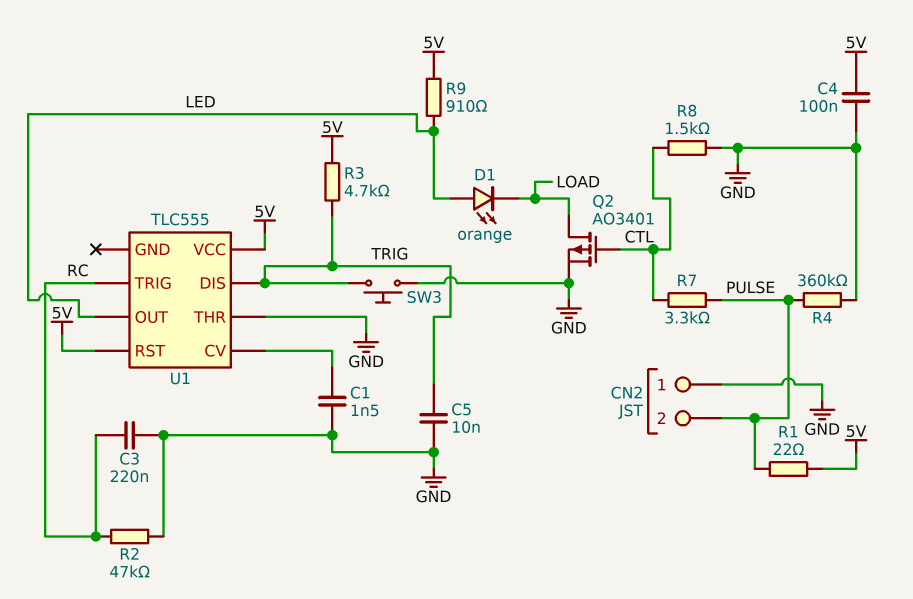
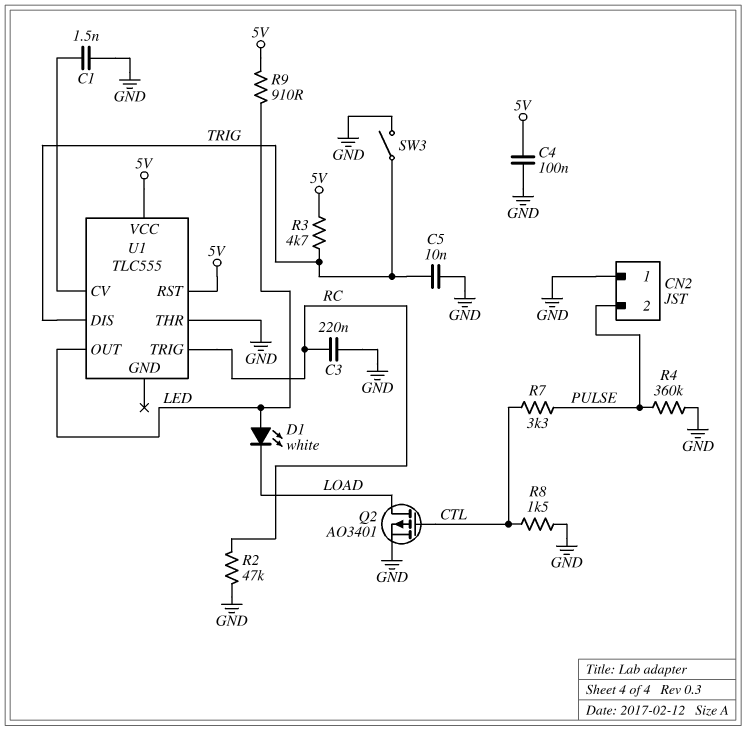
D1: LED orange (A LED, K LOAD) -> LED white (A LED, K LOAD)
R1: 22 (5V, PULSE) -> none
SW3: button (GND, TRIG) -> switch (GND, TRIG)

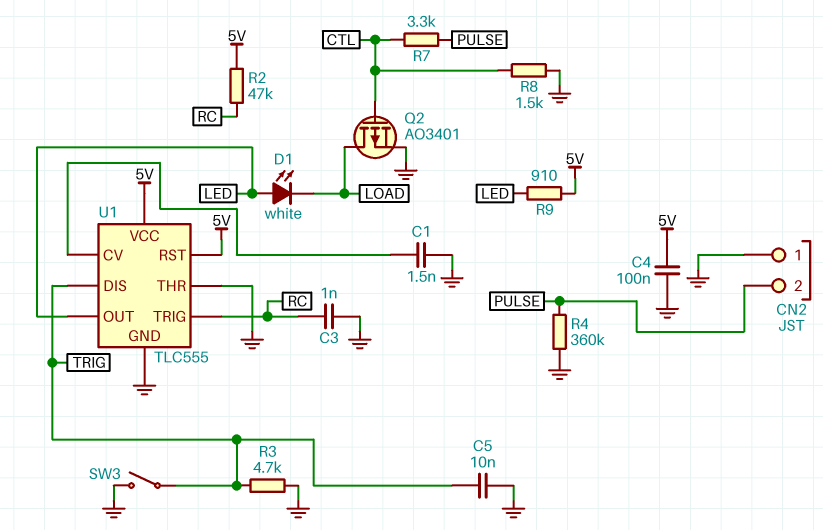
C3: 220nF (GND, RC) -> 1nF (GND, RC)
R2: 47k (GND, RC) -> 47k (5V, RC)
R3: 4.7k (5V, TRIG) -> 4.7k (GND, TRIG)
U1 pin GND: none -> GND

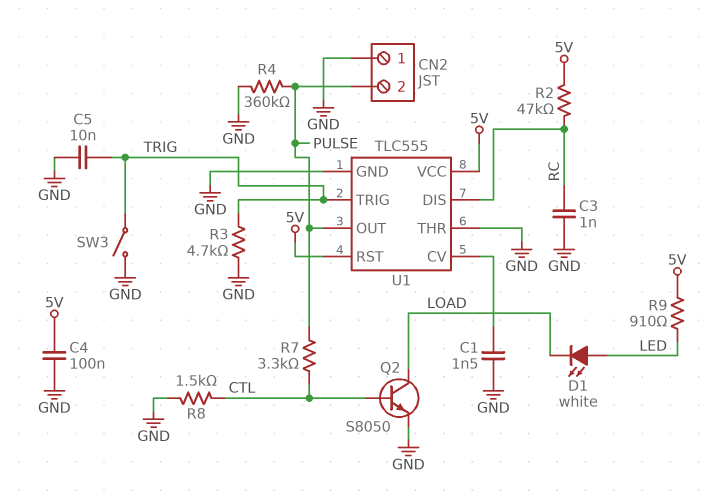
Q2: PMOS AO3401 (G CTL, D LOAD, S GND) -> NPN S8050 (B CTL, C LOAD, E GND)
U1 pin DIS: TRIG -> RC
U1 pin OUT: LED -> PULSE
U1 pin TRIG: RC -> TRIG

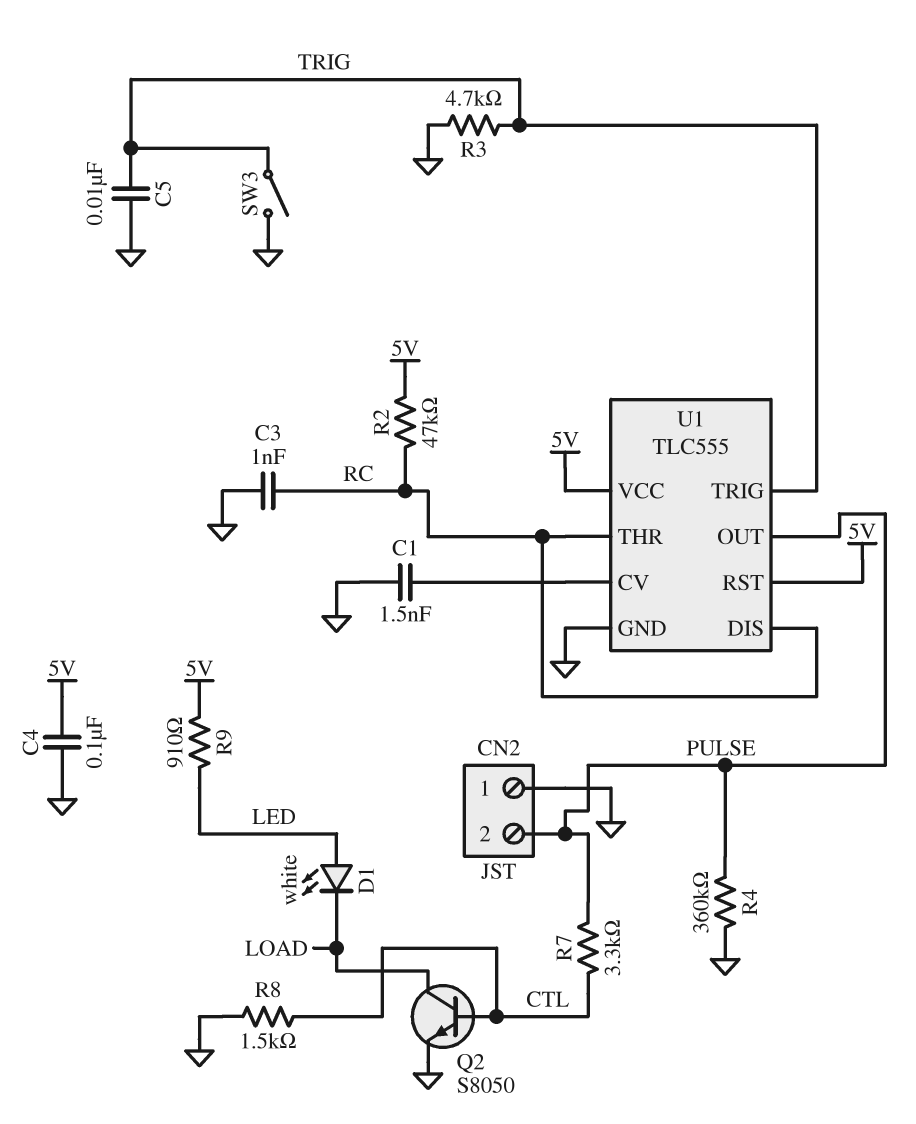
U1 pin THR: GND -> RC

